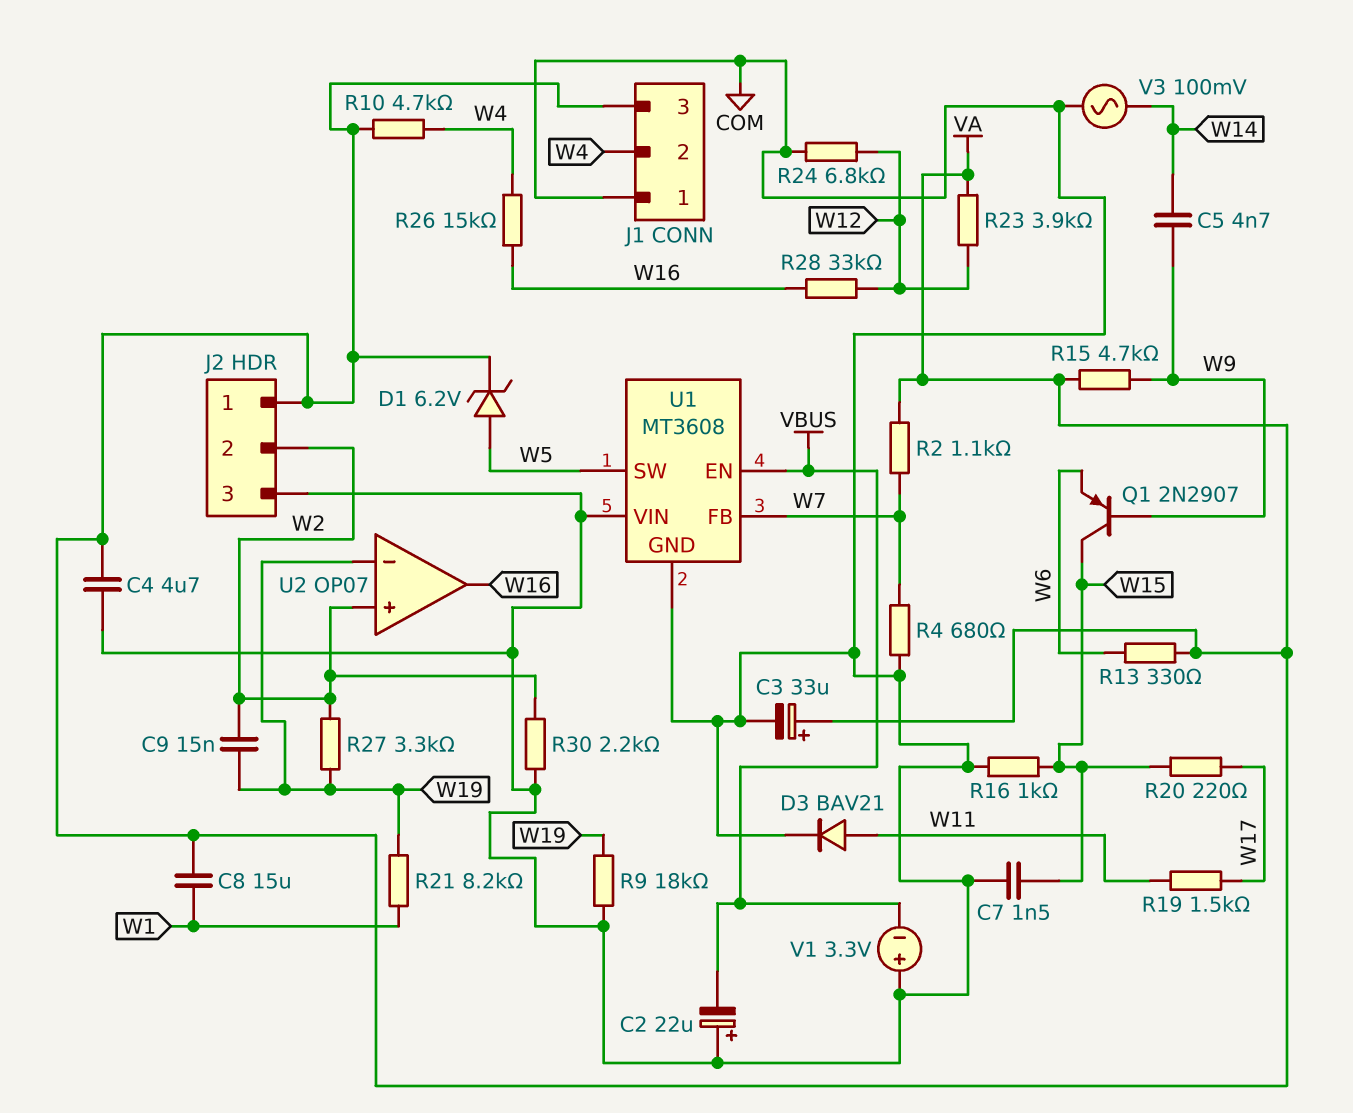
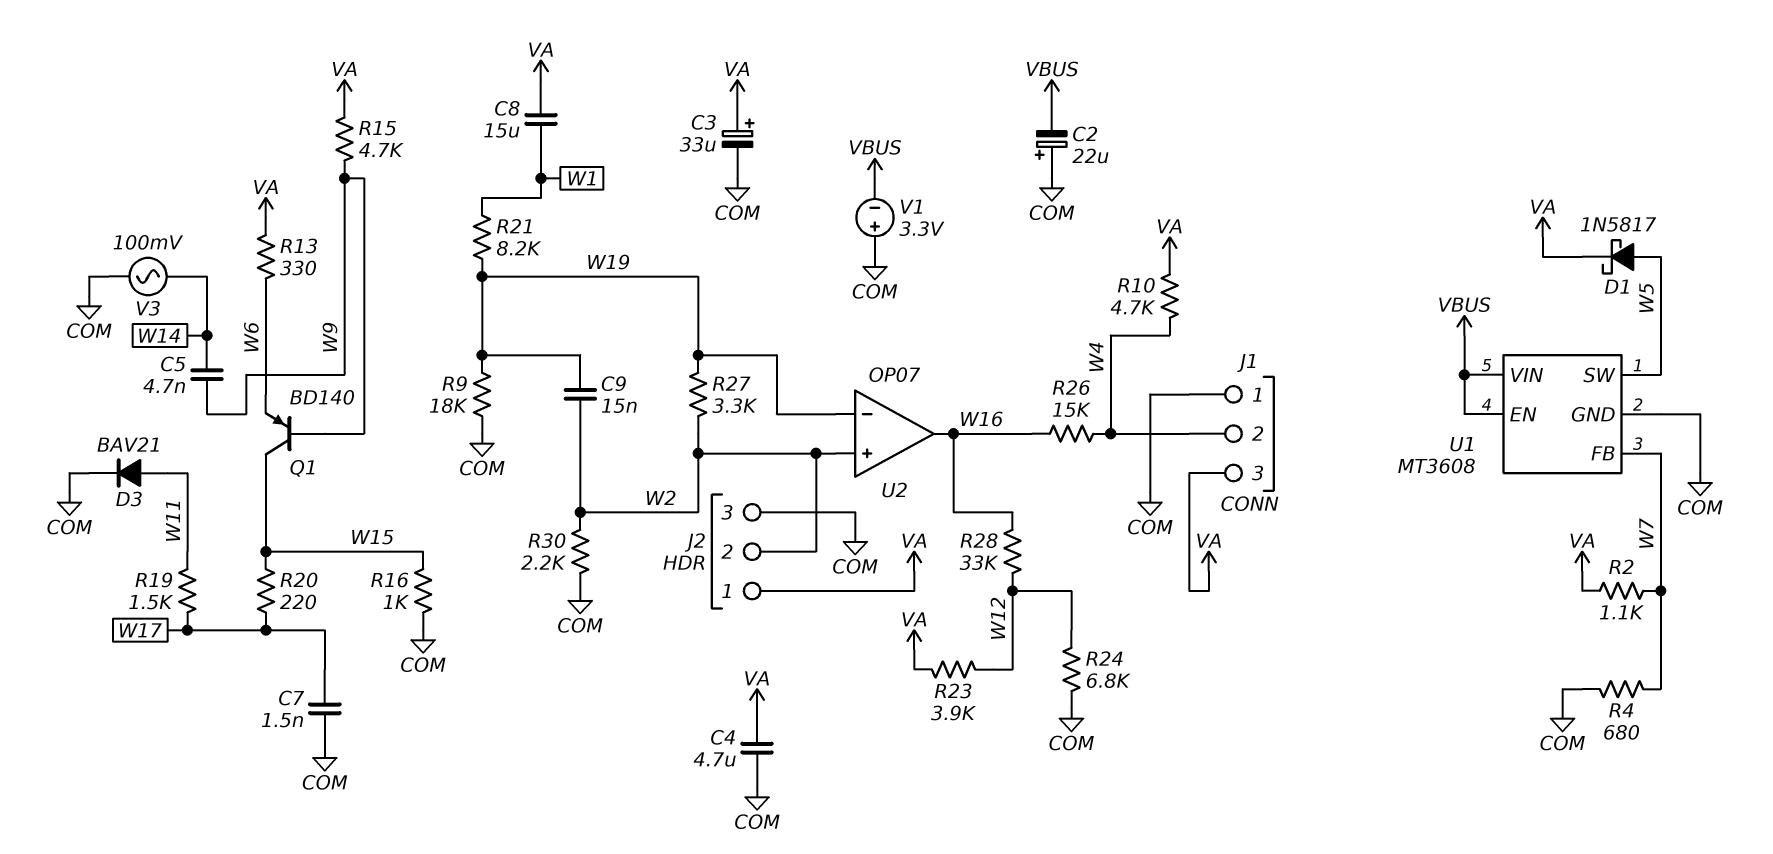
C7: 1.5nF (COM, W15) -> 1.5nF (COM, W17)
D1: zener 6.2V (A W5, K VA) -> schottky 1N5817 (A W5, K VA)
Q1: PNP 2N2907 (B W9, C W15, E W6) -> PNP BD140 (B W9, C W15, E W6)
U1 pin VIN: COM -> VBUS

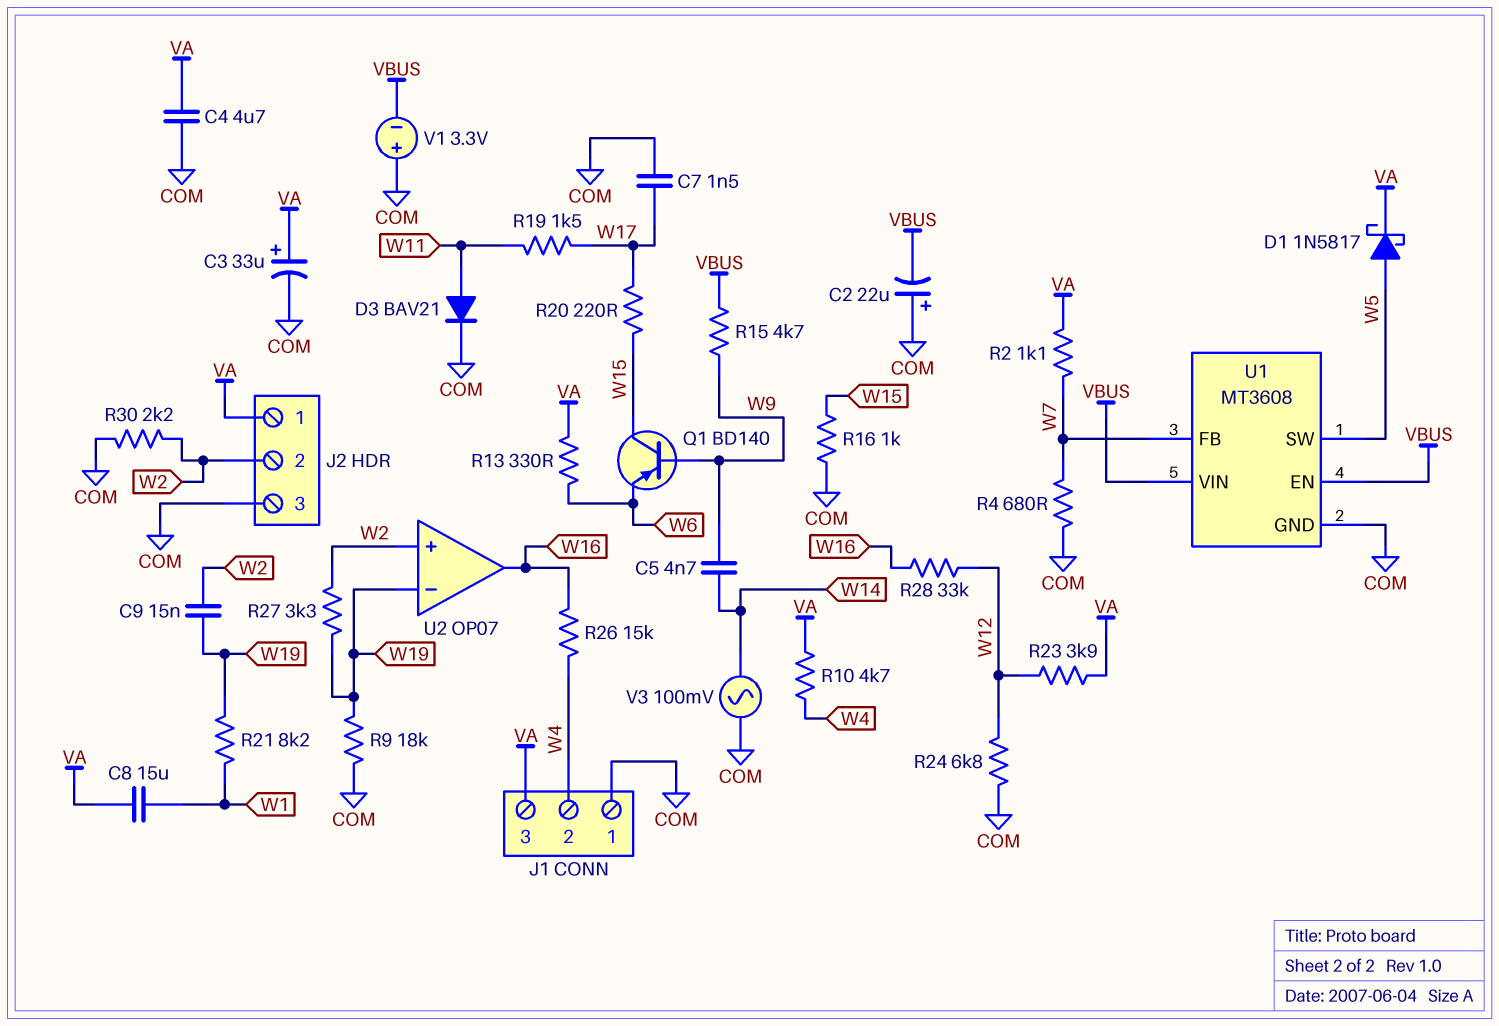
R15: 4.7k (VA, W9) -> 4.7k (VBUS, W9)

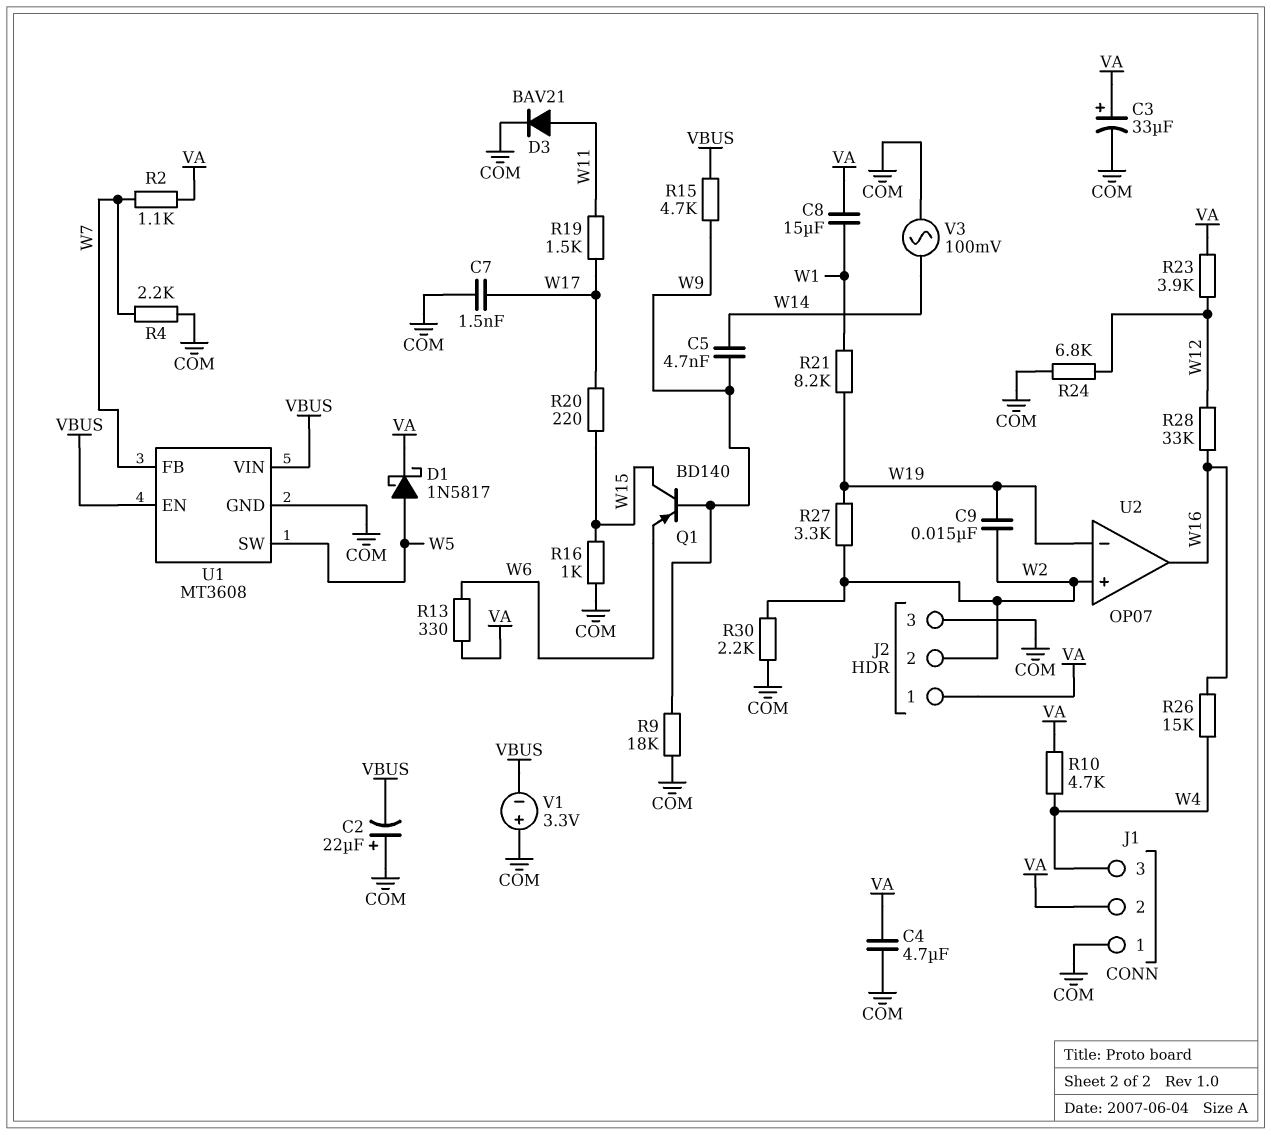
J1 pin 2: W4 -> VA
J1 pin 3: VA -> W4
R4: 680 (COM, W7) -> 2.2k (COM, W7)
R9: 18k (COM, W19) -> 18k (COM, W9)

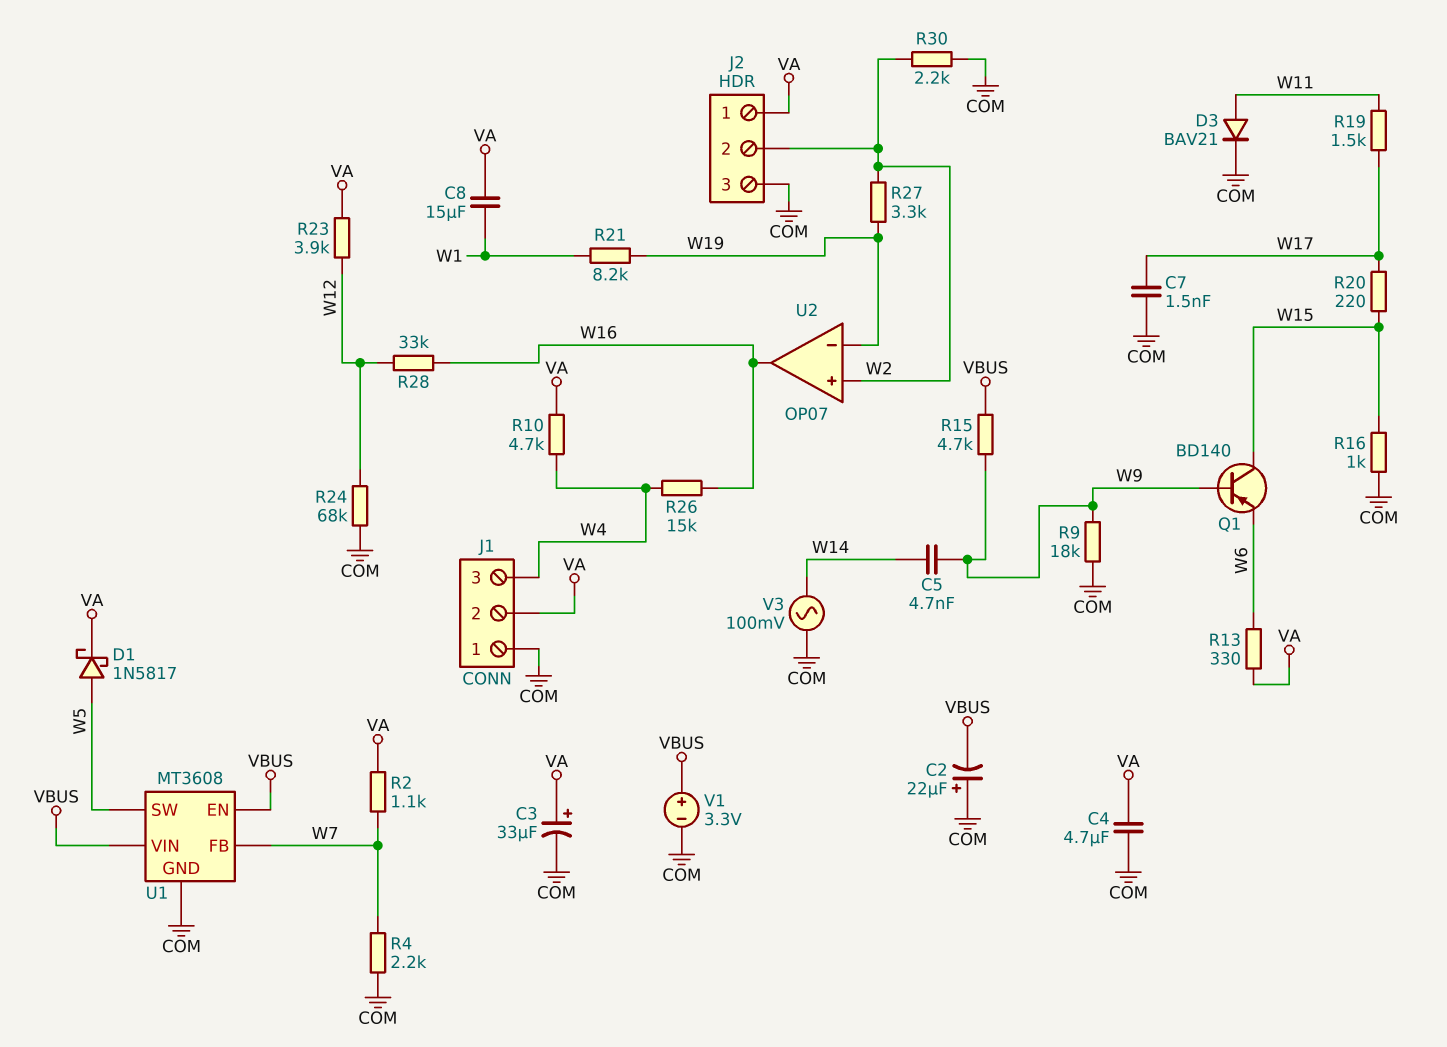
C9: 15nF (W2, W19) -> none
R24: 6.8k (COM, W12) -> 68k (COM, W12)
V1: 3.3V (plus COM, minus VBUS) -> 3.3V (plus VBUS, minus COM)

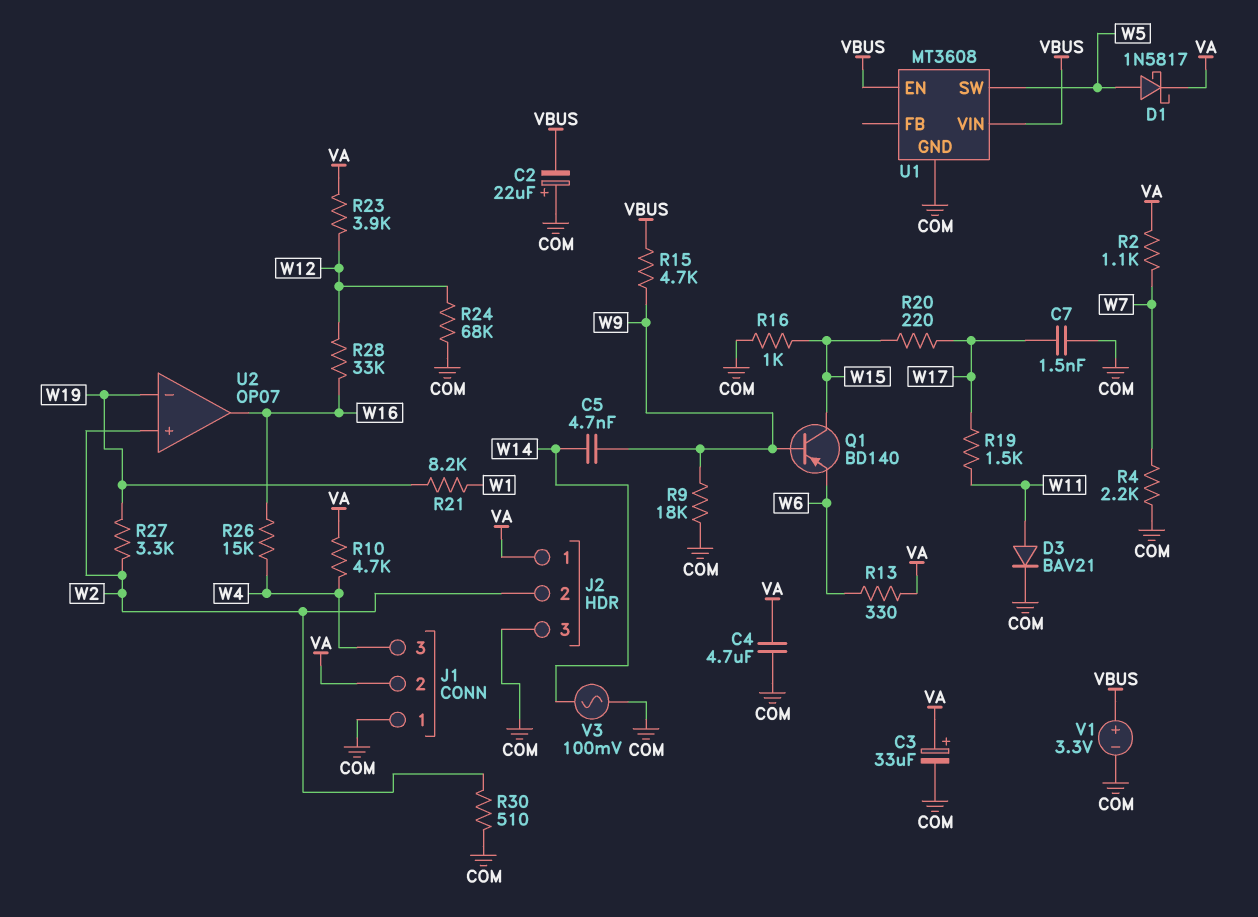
C8: 15uF (VA, W1) -> none
R30: 2.2k (COM, W2) -> 510 (COM, W2)
U1 pin FB: W7 -> none

